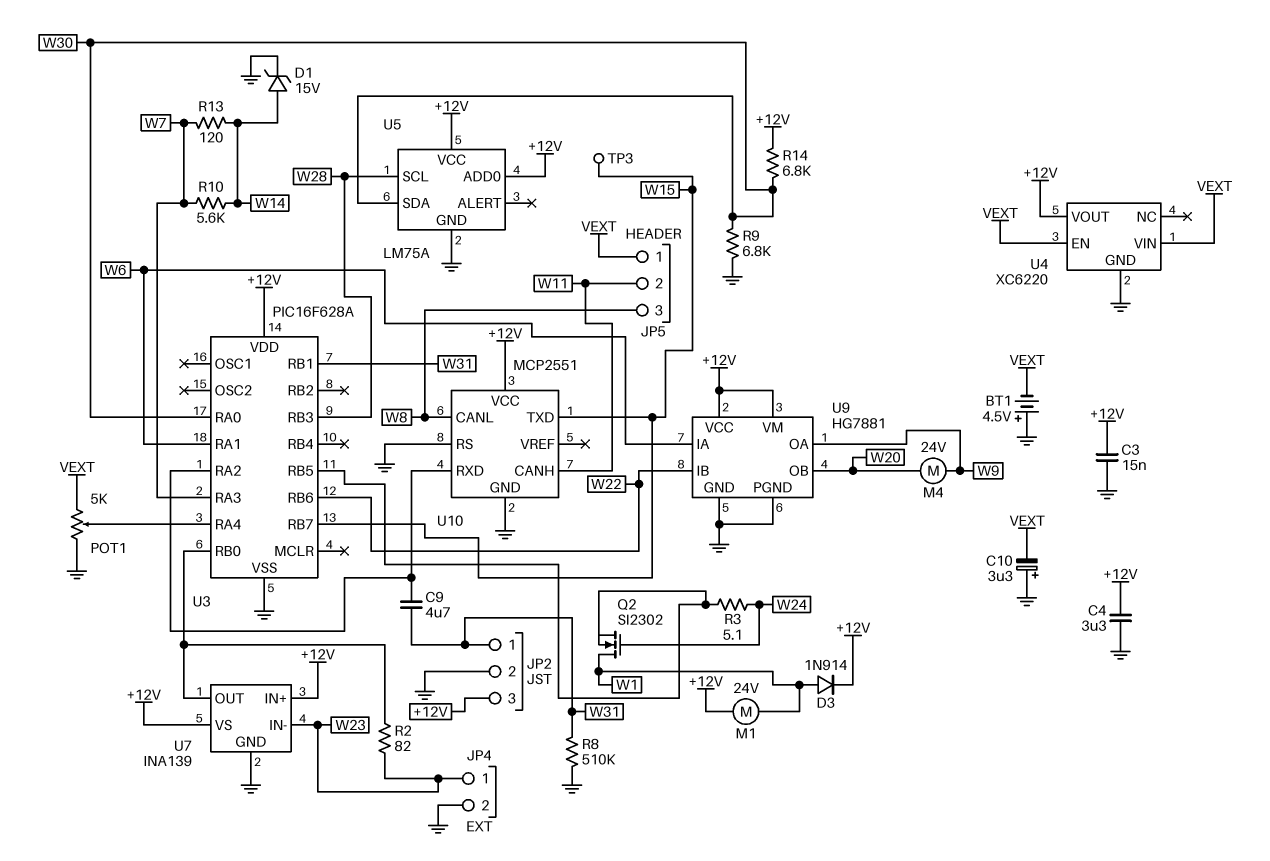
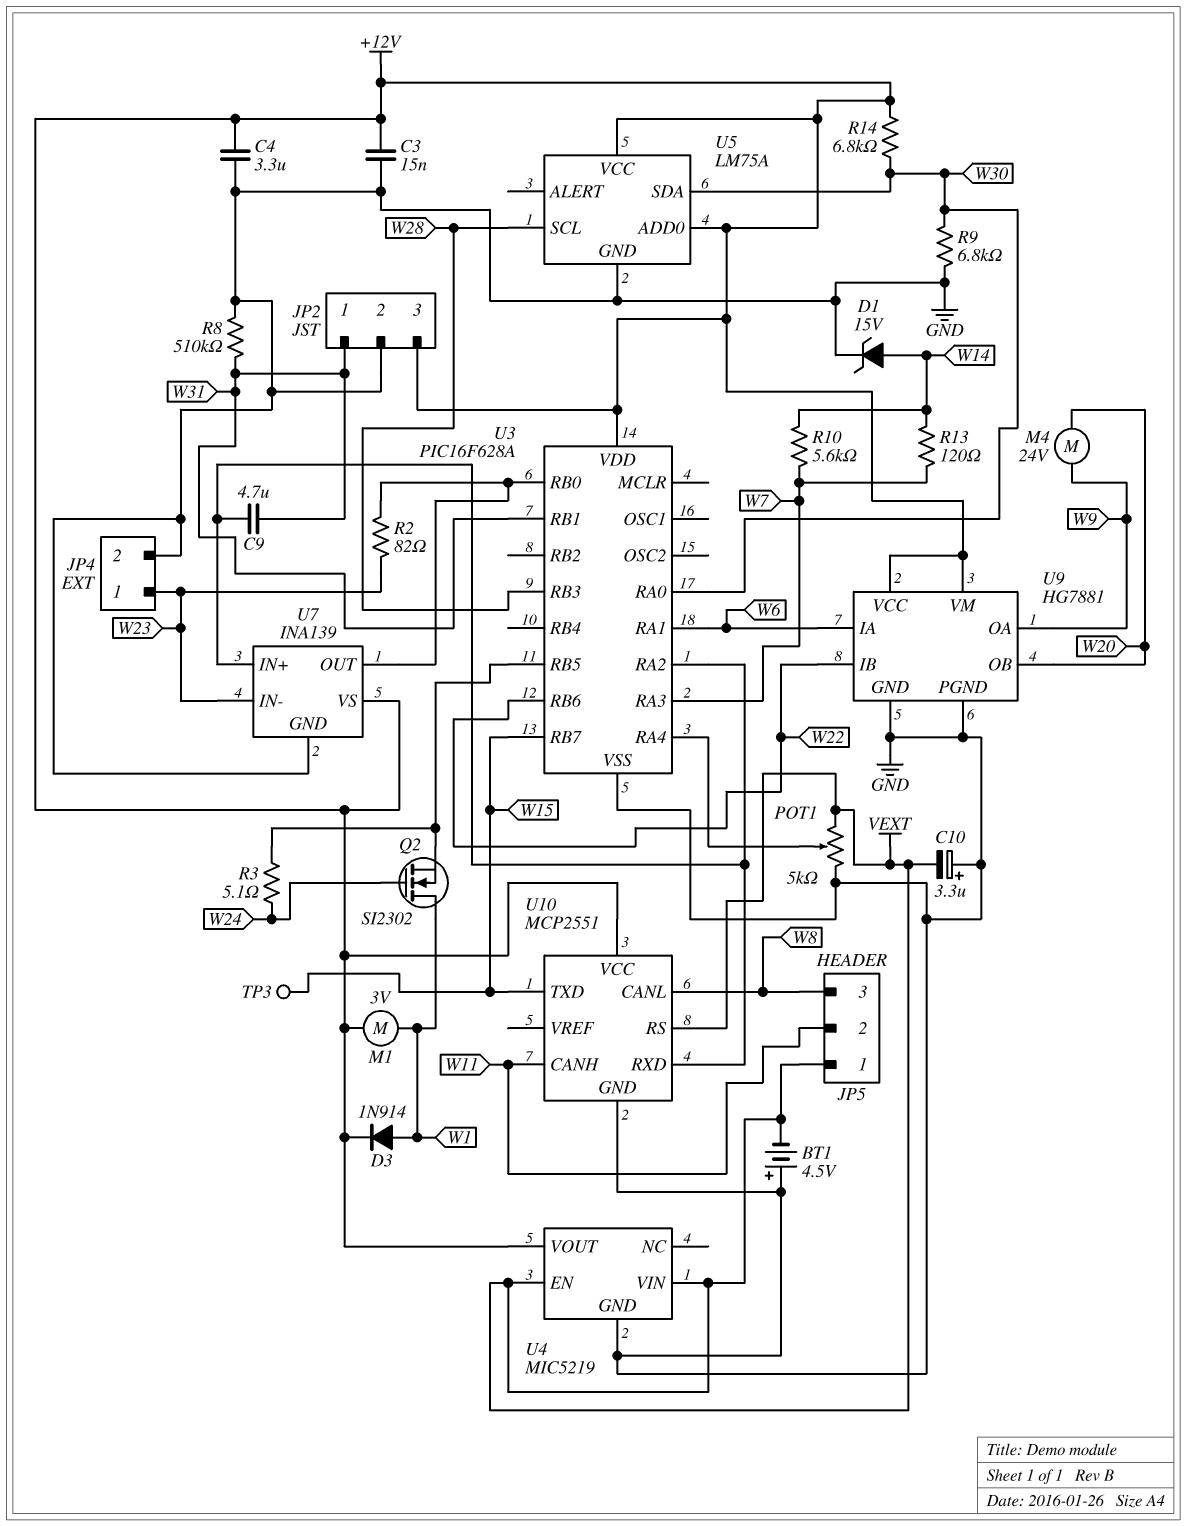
M1: motor 24V (+12V, W1) -> motor 3V (+12V, W1)
U4: XC6220 -> MIC5219
U7 pin IN+: +12V -> U3/RA2
U10 pin RS: GND -> VEXT

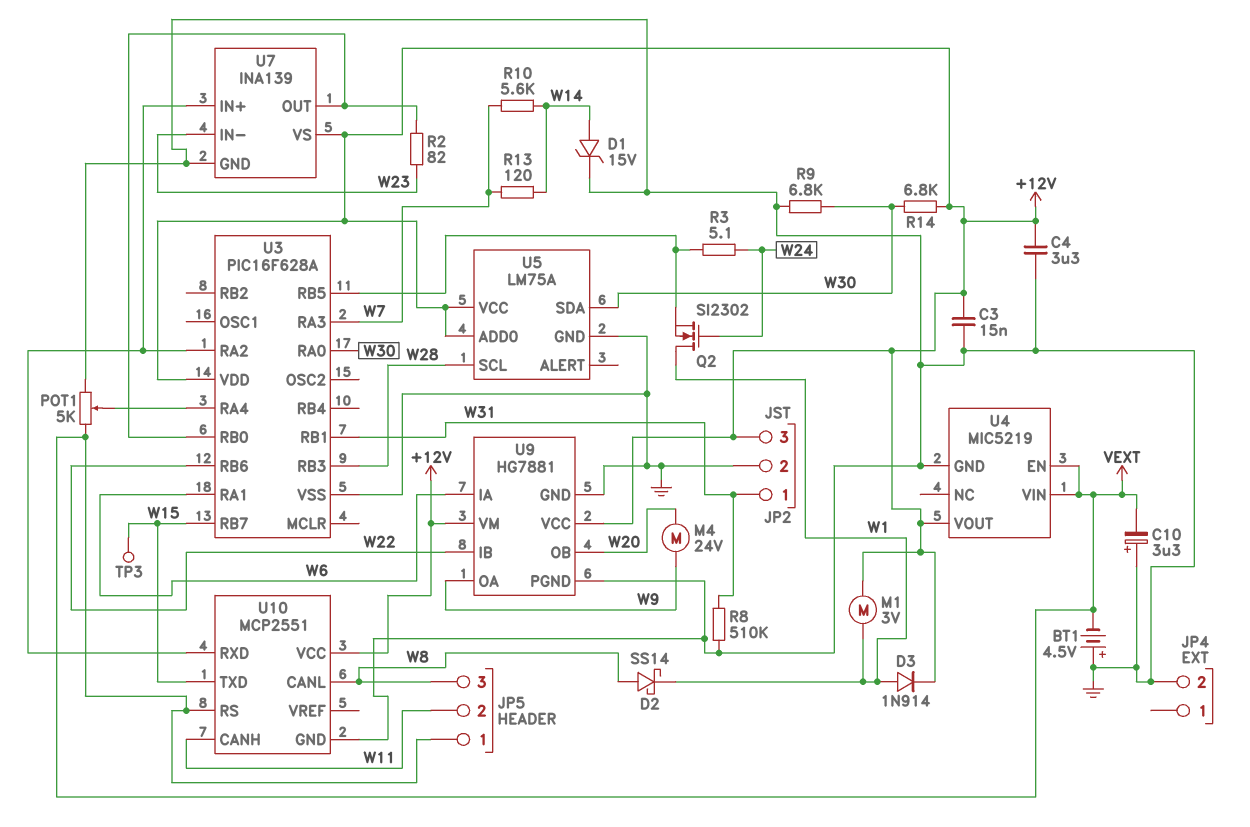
C9: 4.7uF (U3/RA2, W31) -> none
D2: none -> schottky SS14 (A W8, K W1)
JP4 pin 1: W23 -> none

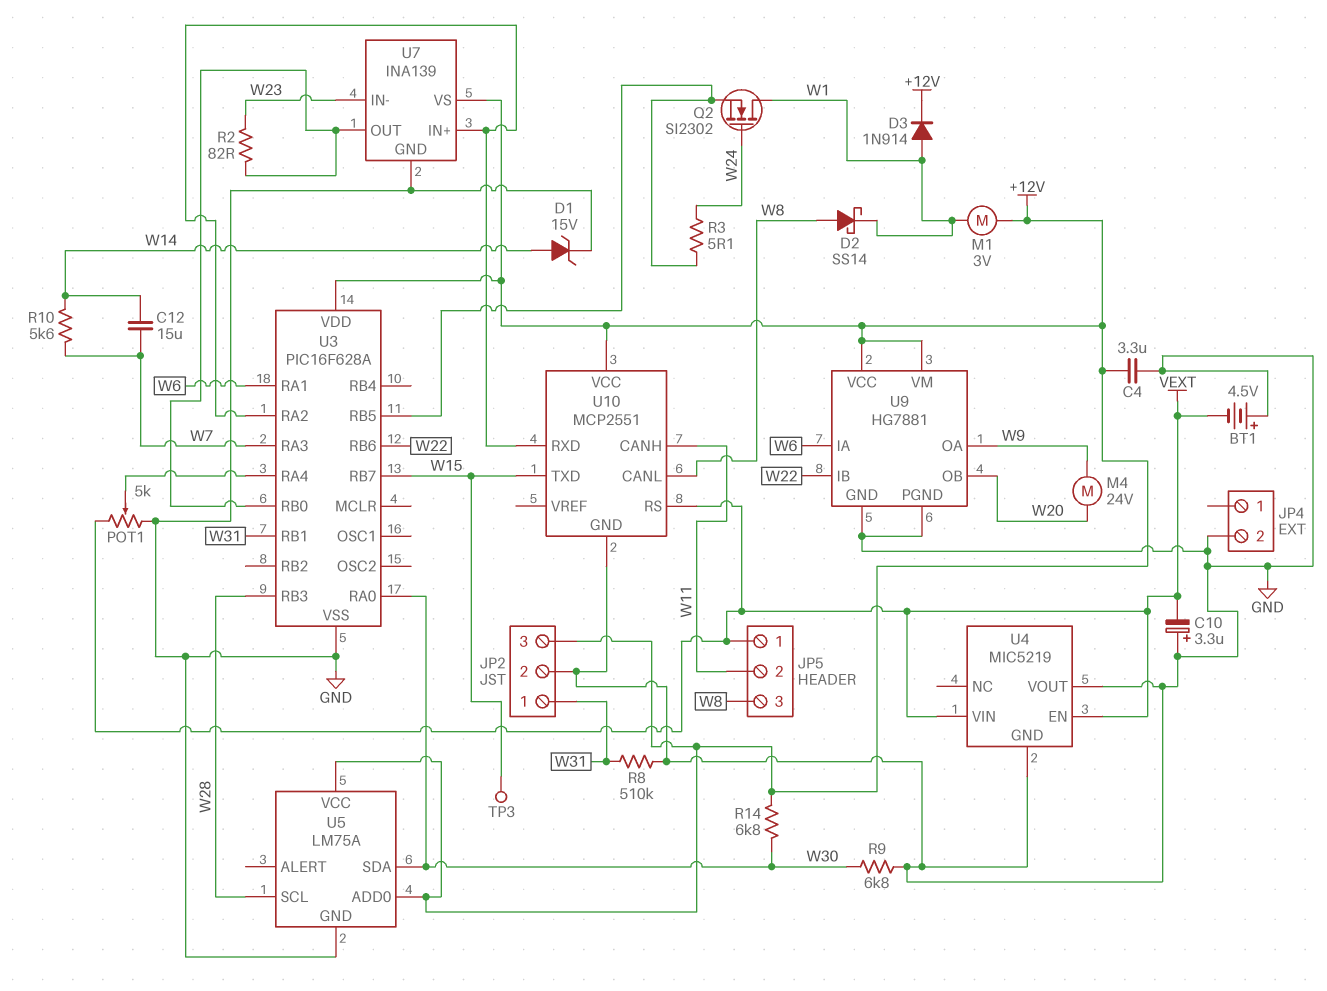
C3: 15nF (+12V, GND) -> none
C12: none -> 15uF (W7, W14)
R13: 120 (W7, W14) -> none
U4 pin VOUT: +12V -> GND

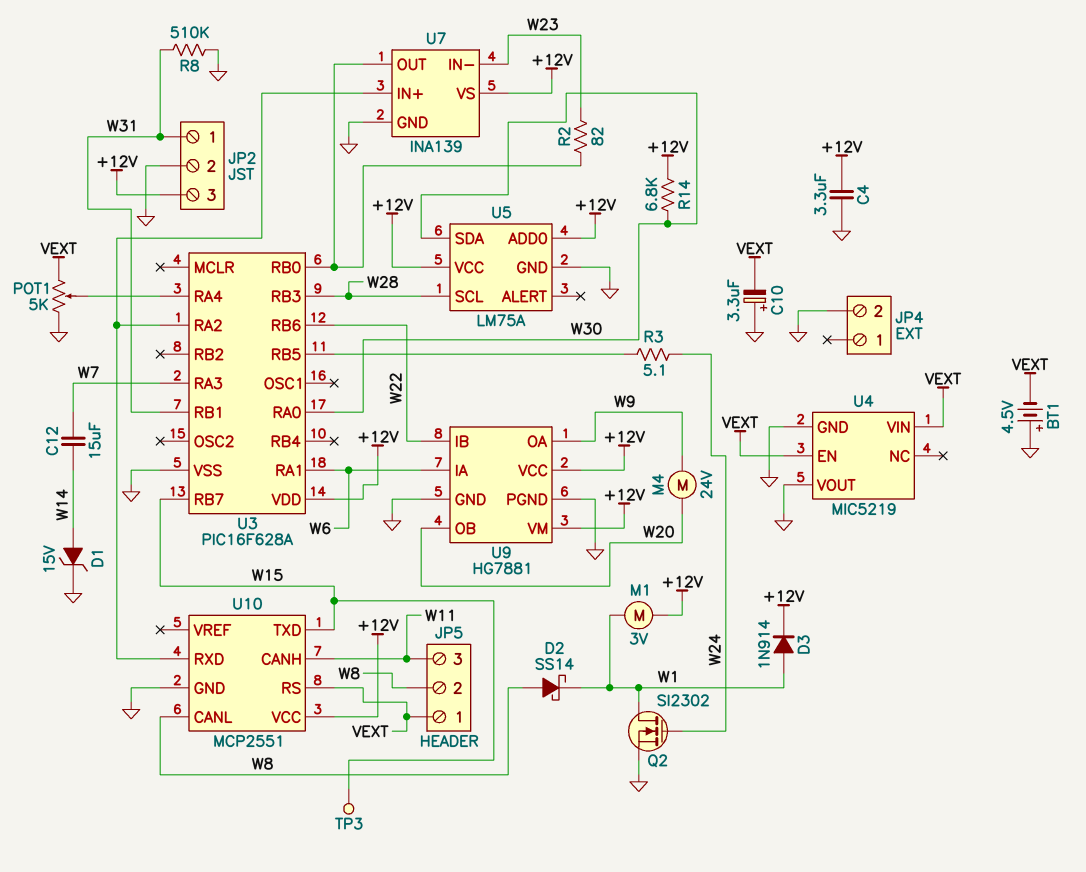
JP5 pin 2: W11 -> W8
JP5 pin 3: W8 -> W11
Q2: NMOS SI2302 (G W24, D W1, S U3/RB5) -> NMOS SI2302 (G W24, D W1, S GND)
R9: 6.8k (GND, W30) -> none
R10: 5.6k (W7, W14) -> none

